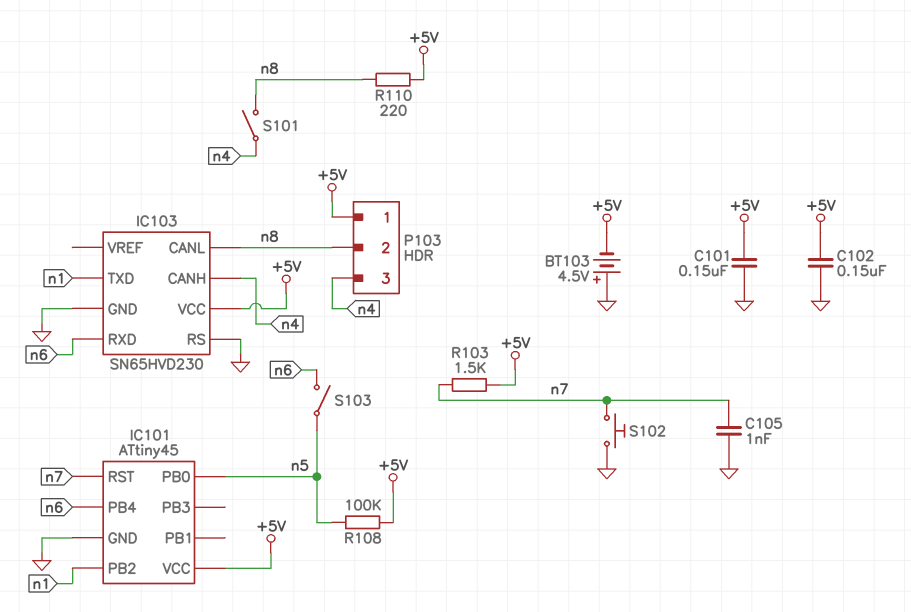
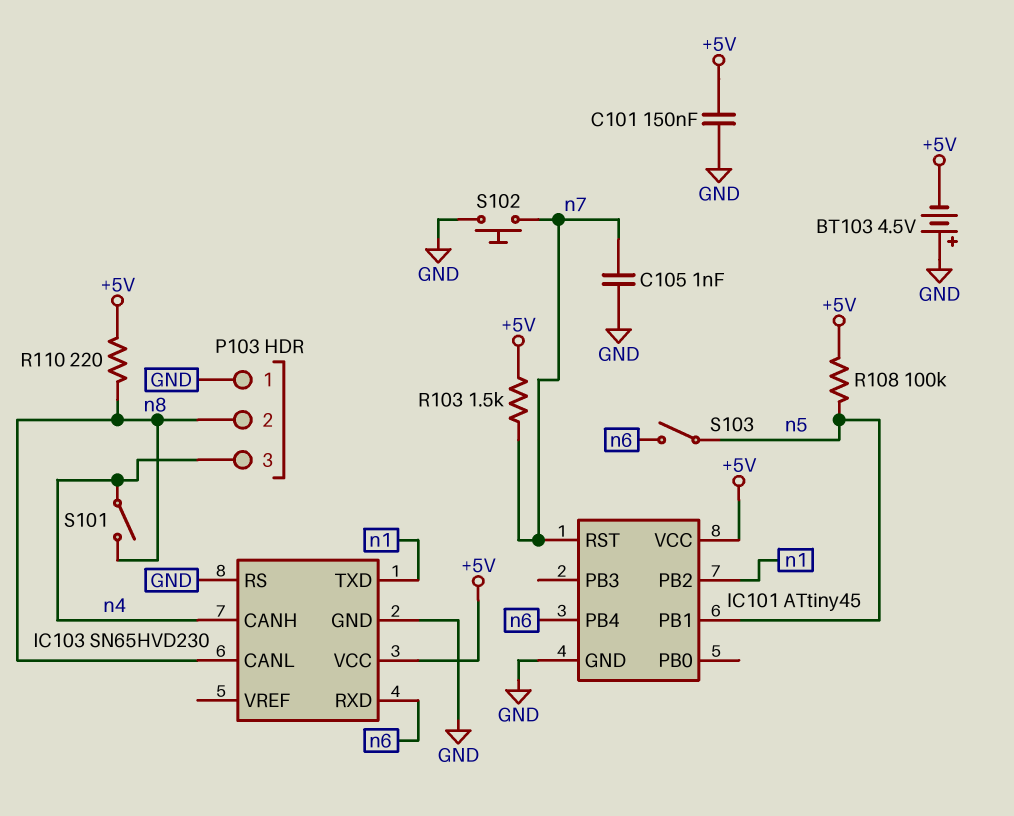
C102: 150nF (+5V, GND) -> none
IC101 pin PB0: n5 -> none
IC101 pin PB1: none -> n5
P103 pin 1: +5V -> GND

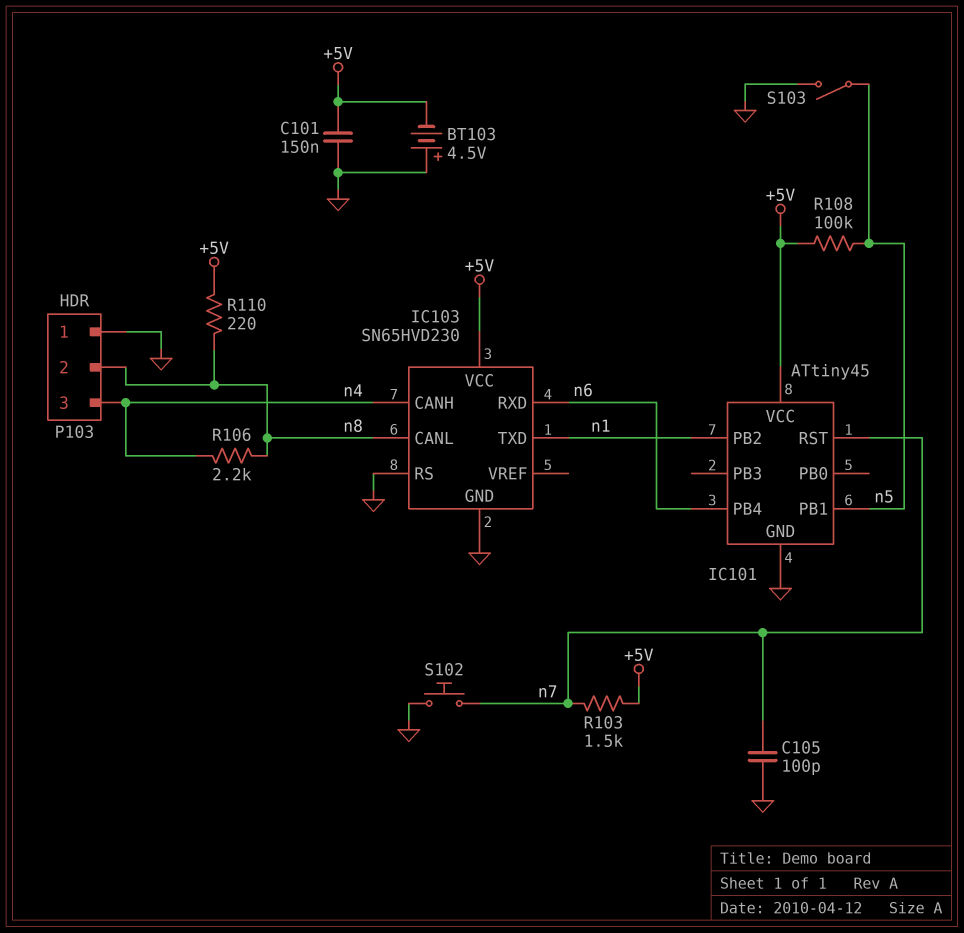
C105: 1nF (GND, n7) -> 100pF (GND, n7)
R106: none -> 2.2k (n4, n8)
S101: switch (n4, n8) -> none
S103: switch (n5, n6) -> switch (GND, n5)

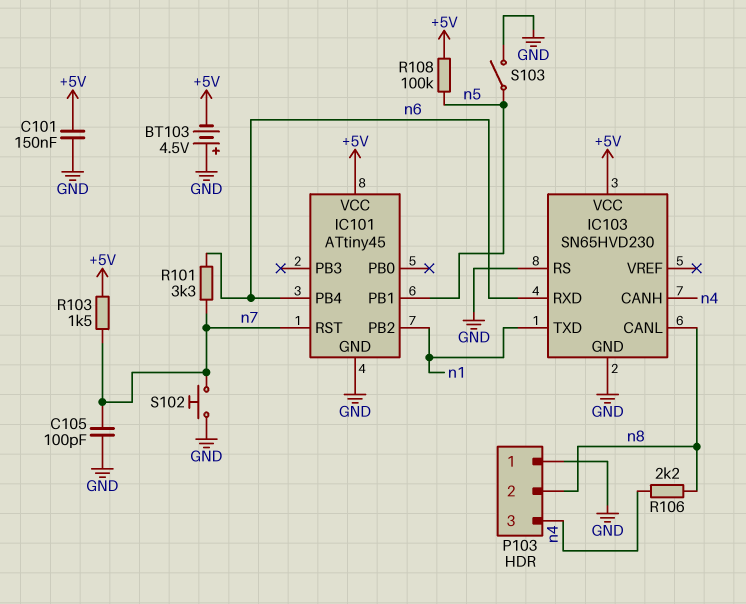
R101: none -> 3.3k (n6, n7)
R110: 220 (+5V, n8) -> none

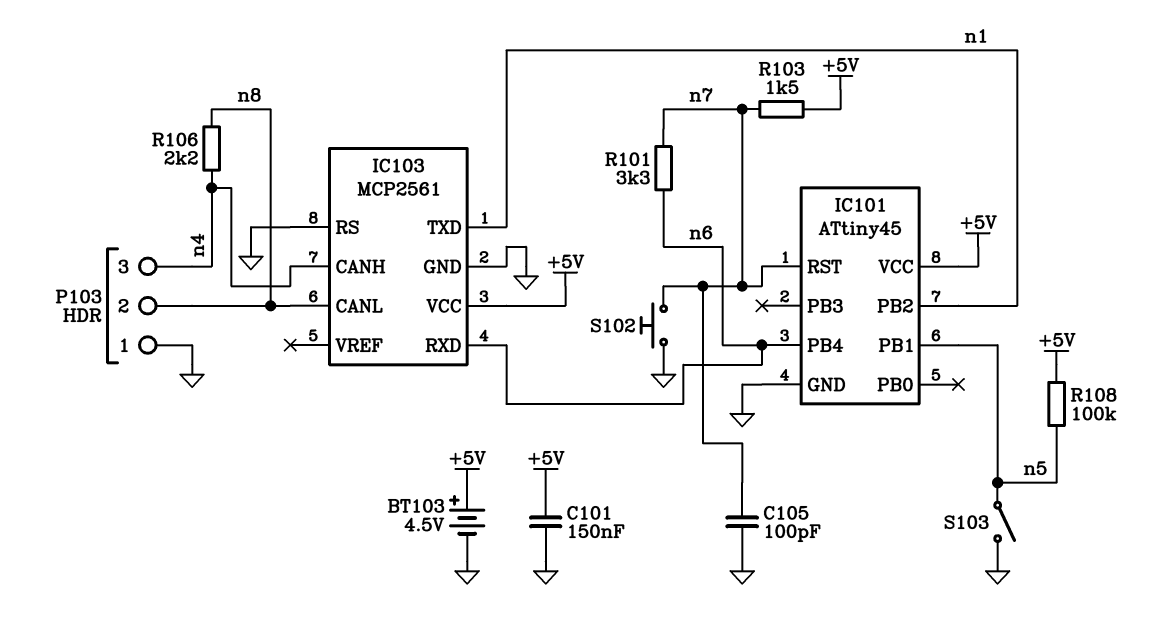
BT103: 4.5V (plus GND, minus +5V) -> 4.5V (plus +5V, minus GND)
IC103: SN65HVD230 -> MCP2561

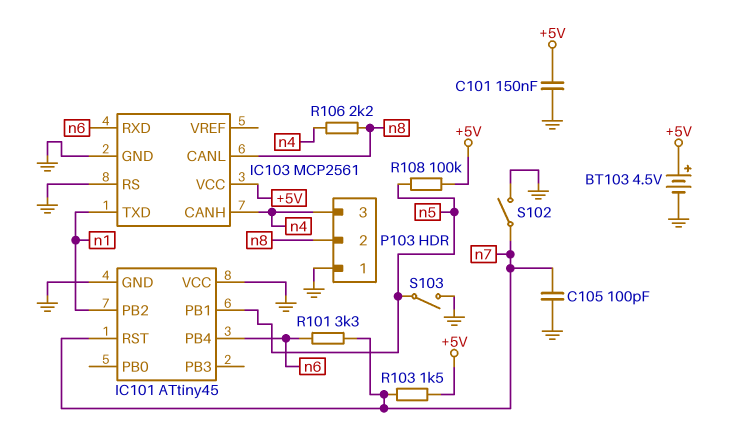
IC101 pin VCC: +5V -> GND
S102: button (GND, n7) -> switch (GND, n7)

